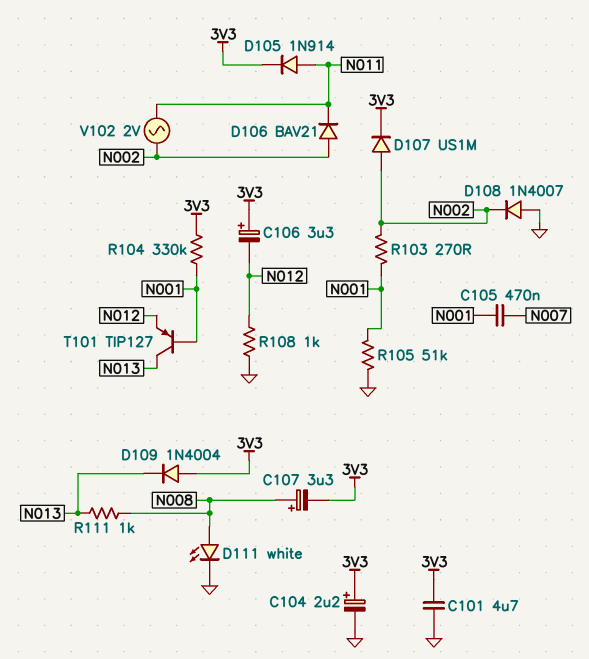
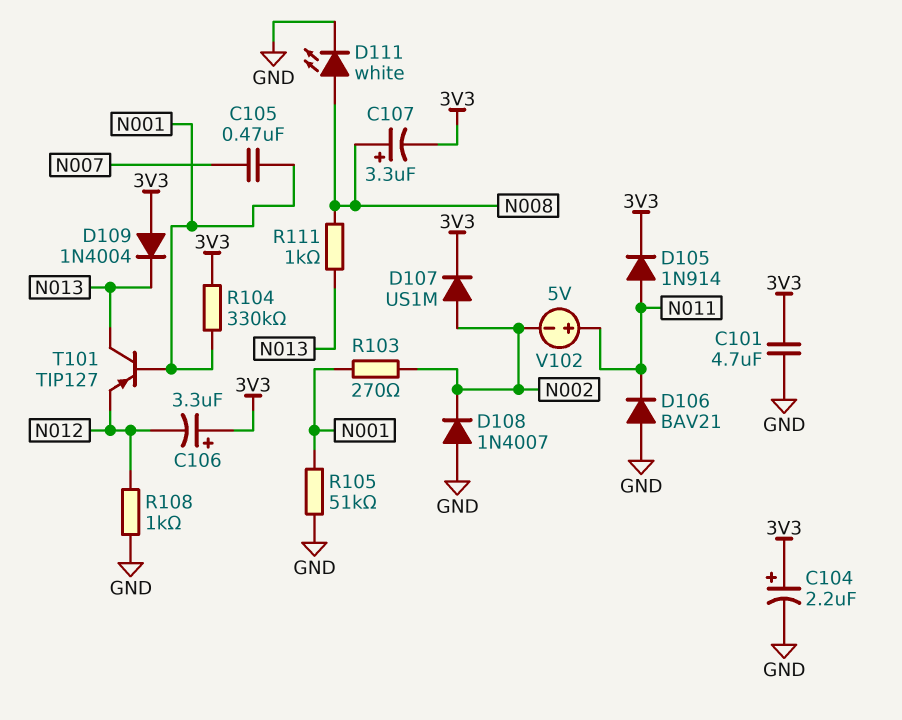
D106: diode BAV21 (A N002, K N011) -> diode BAV21 (A GND, K N011)
V102: AC 2V (N002, N011) -> 5V (plus N011, minus N002)

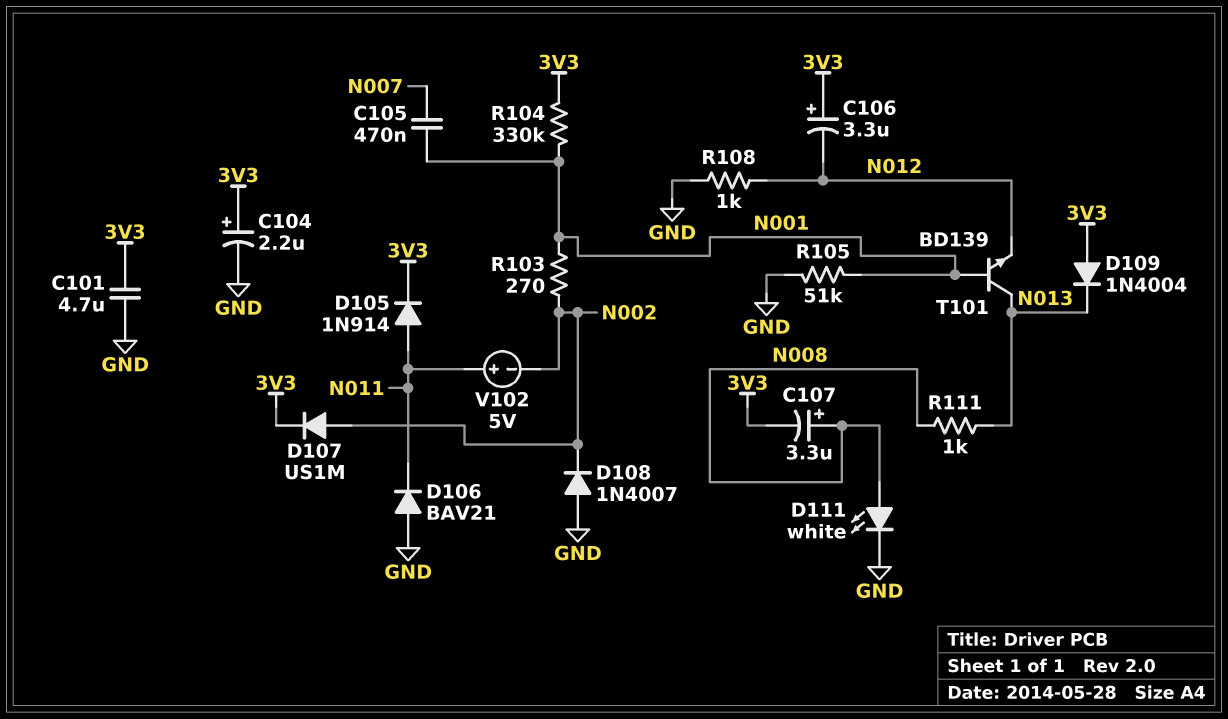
T101: PNP TIP127 (B N001, C N013, E N012) -> NPN BD139 (B N001, C N013, E N012)

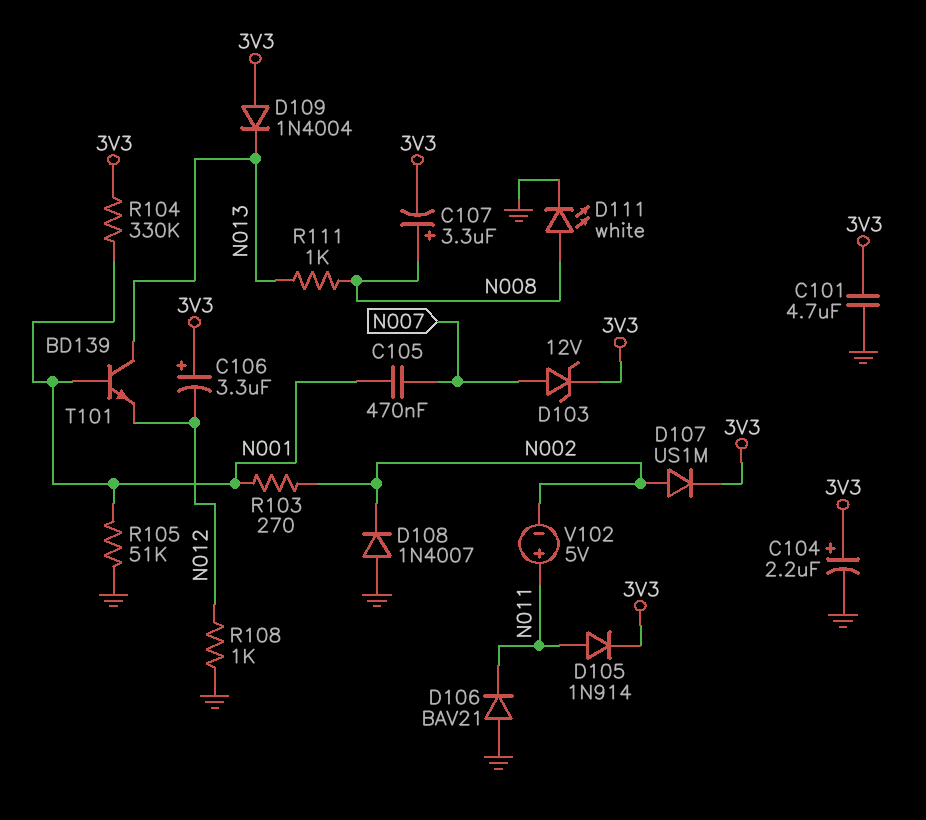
D103: none -> zener 12V (A N007, K 3V3)

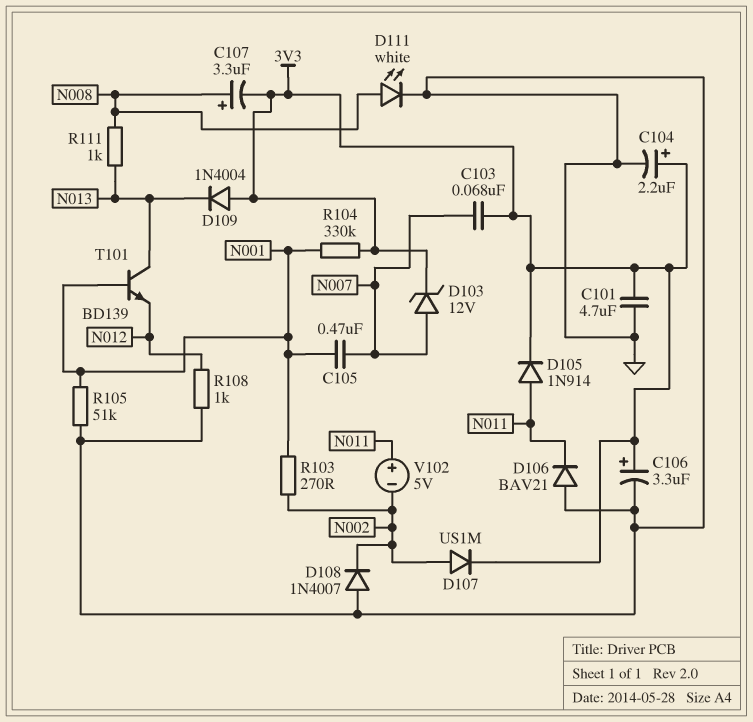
C103: none -> 68nF (3V3, N007)
C106: 3.3uF (plus 3V3, minus N012) -> 3.3uF (plus 3V3, minus GND)

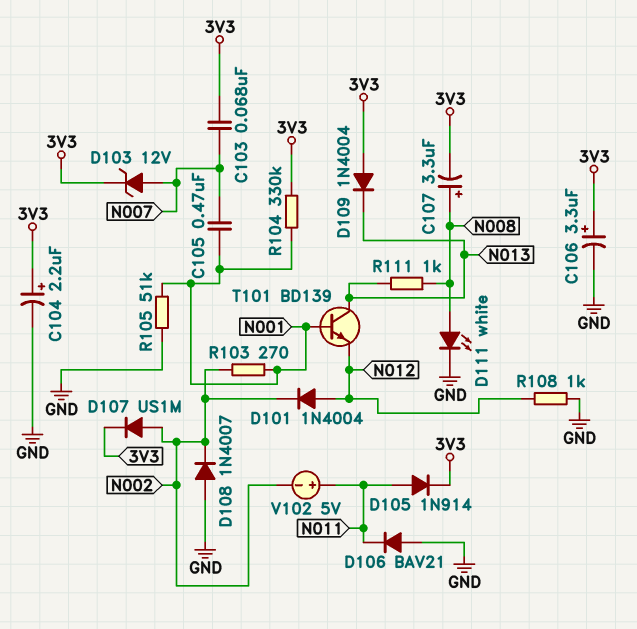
C101: 4.7uF (3V3, GND) -> none
D101: none -> diode 1N4004 (A N012, K N002)

